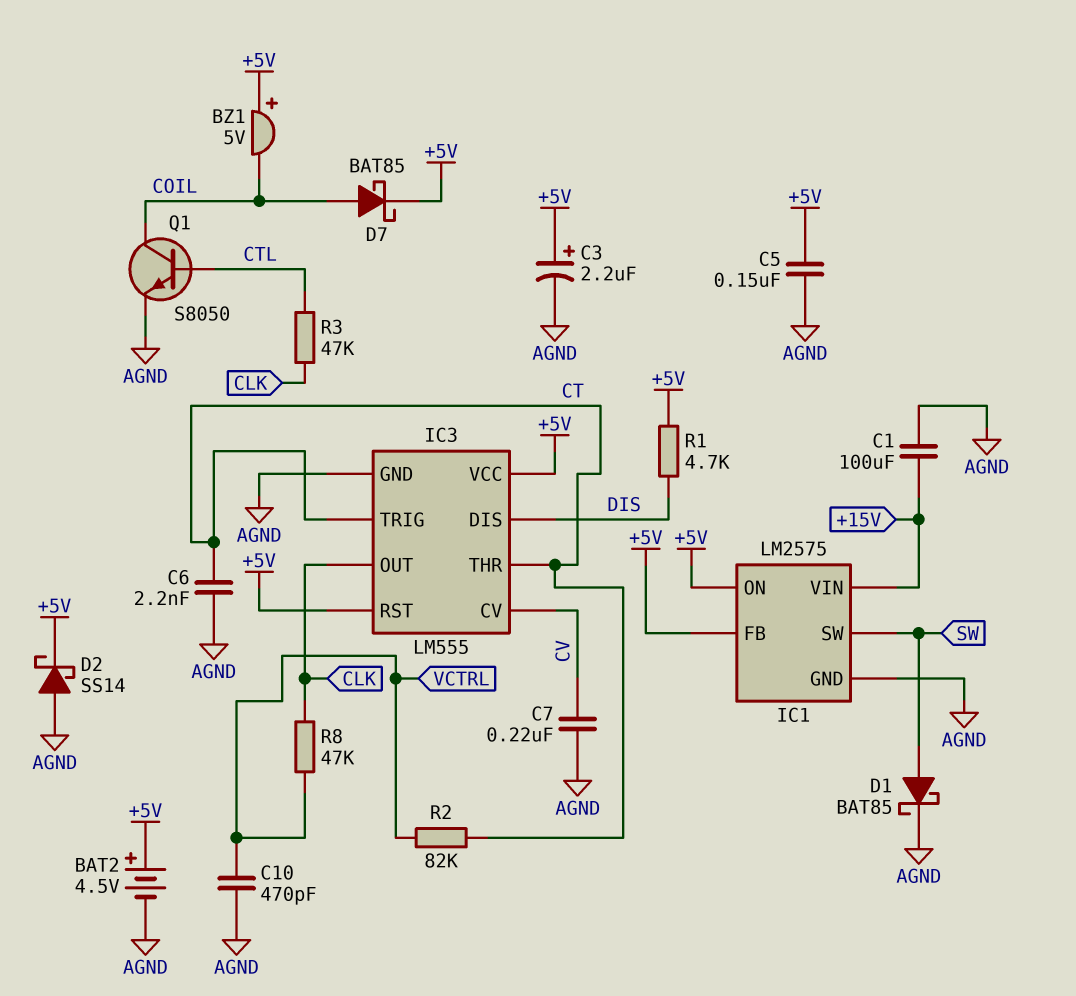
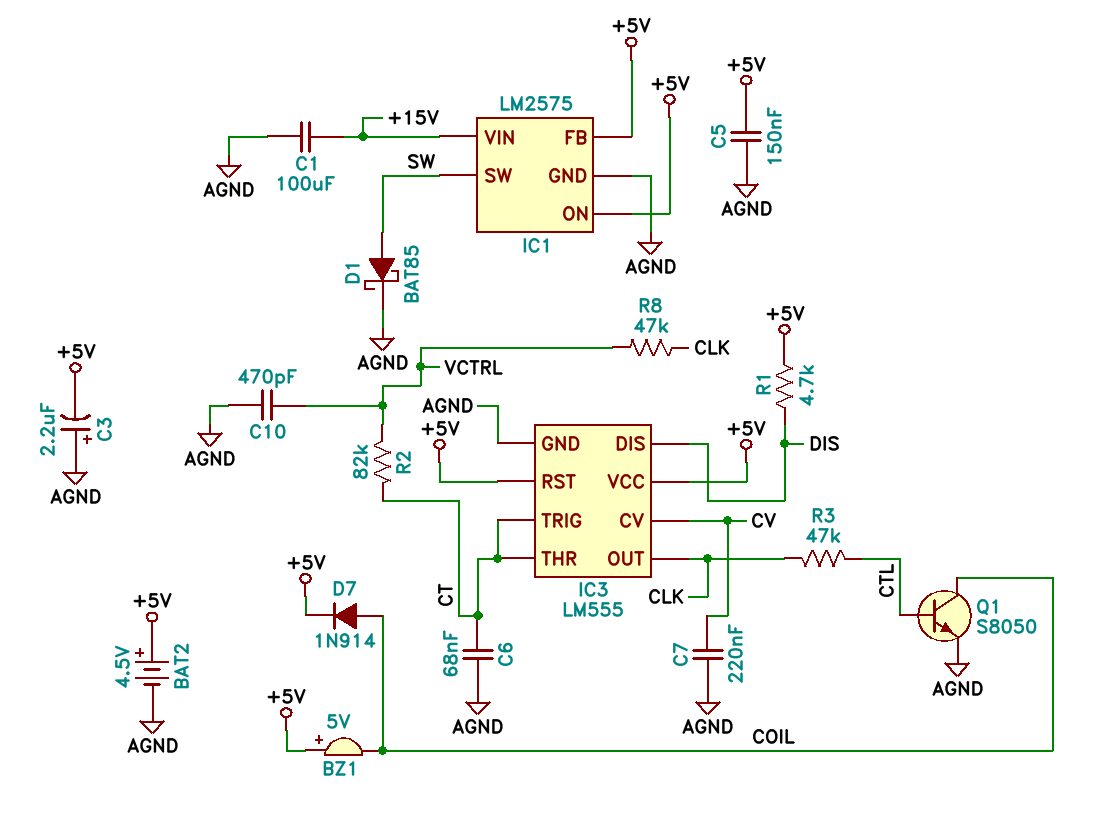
C3: 2.2uF (plus +5V, minus AGND) -> 2.2uF (plus AGND, minus +5V)
C6: 2.2nF (AGND, CT) -> 68nF (AGND, CT)
D2: schottky SS14 (A AGND, K +5V) -> none
D7: schottky BAT85 (A COIL, K +5V) -> diode 1N914 (A COIL, K +5V)

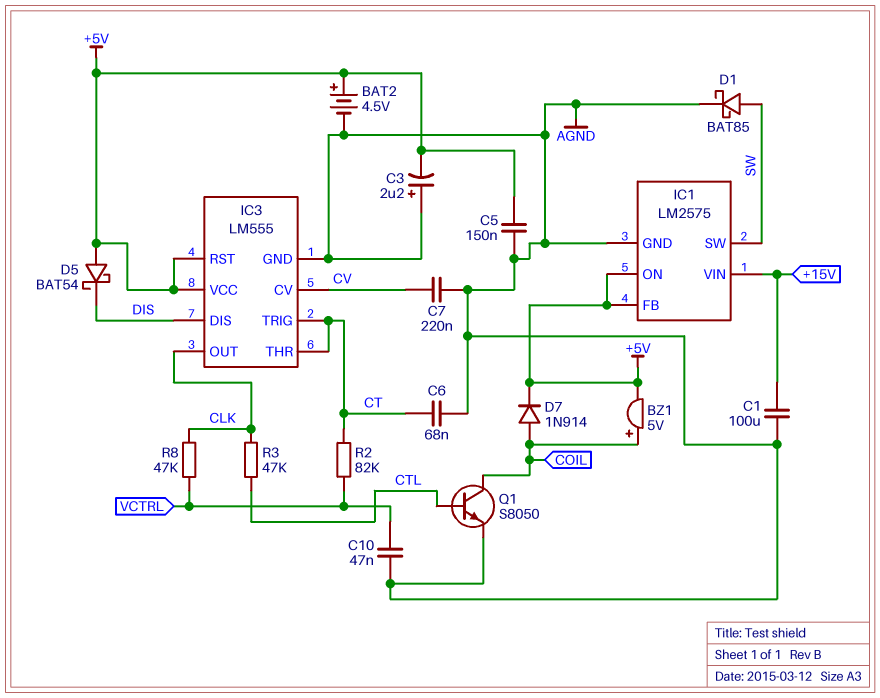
BZ1: buzzer 5V (plus +5V, minus COIL) -> buzzer 5V (plus COIL, minus +5V)
C10: 470pF (AGND, VCTRL) -> 47nF (AGND, VCTRL)
D5: none -> schottky BAT54 (A +5V, K DIS)
R1: 4.7k (+5V, DIS) -> none

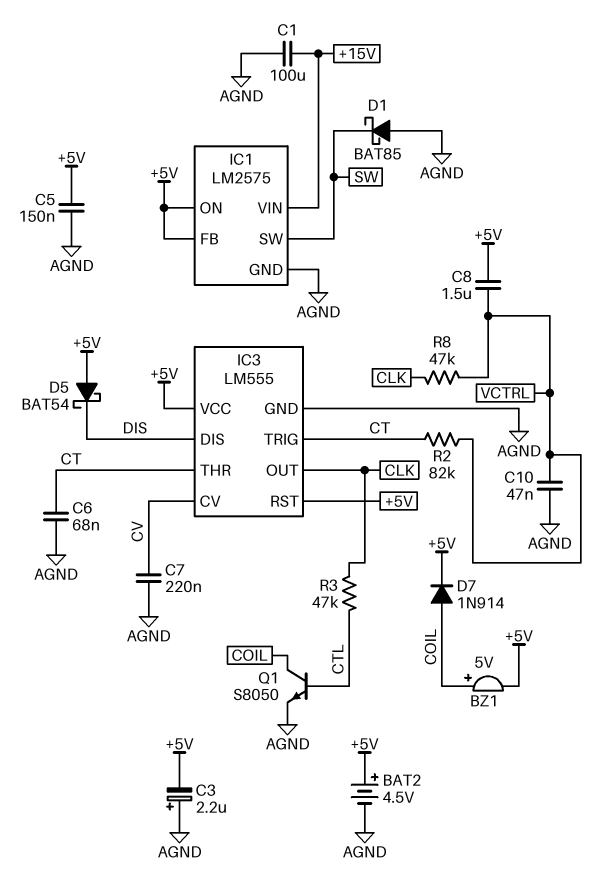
C8: none -> 1.5uF (+5V, VCTRL)
D1: schottky BAT85 (A SW, K AGND) -> schottky BAT85 (A AGND, K SW)

